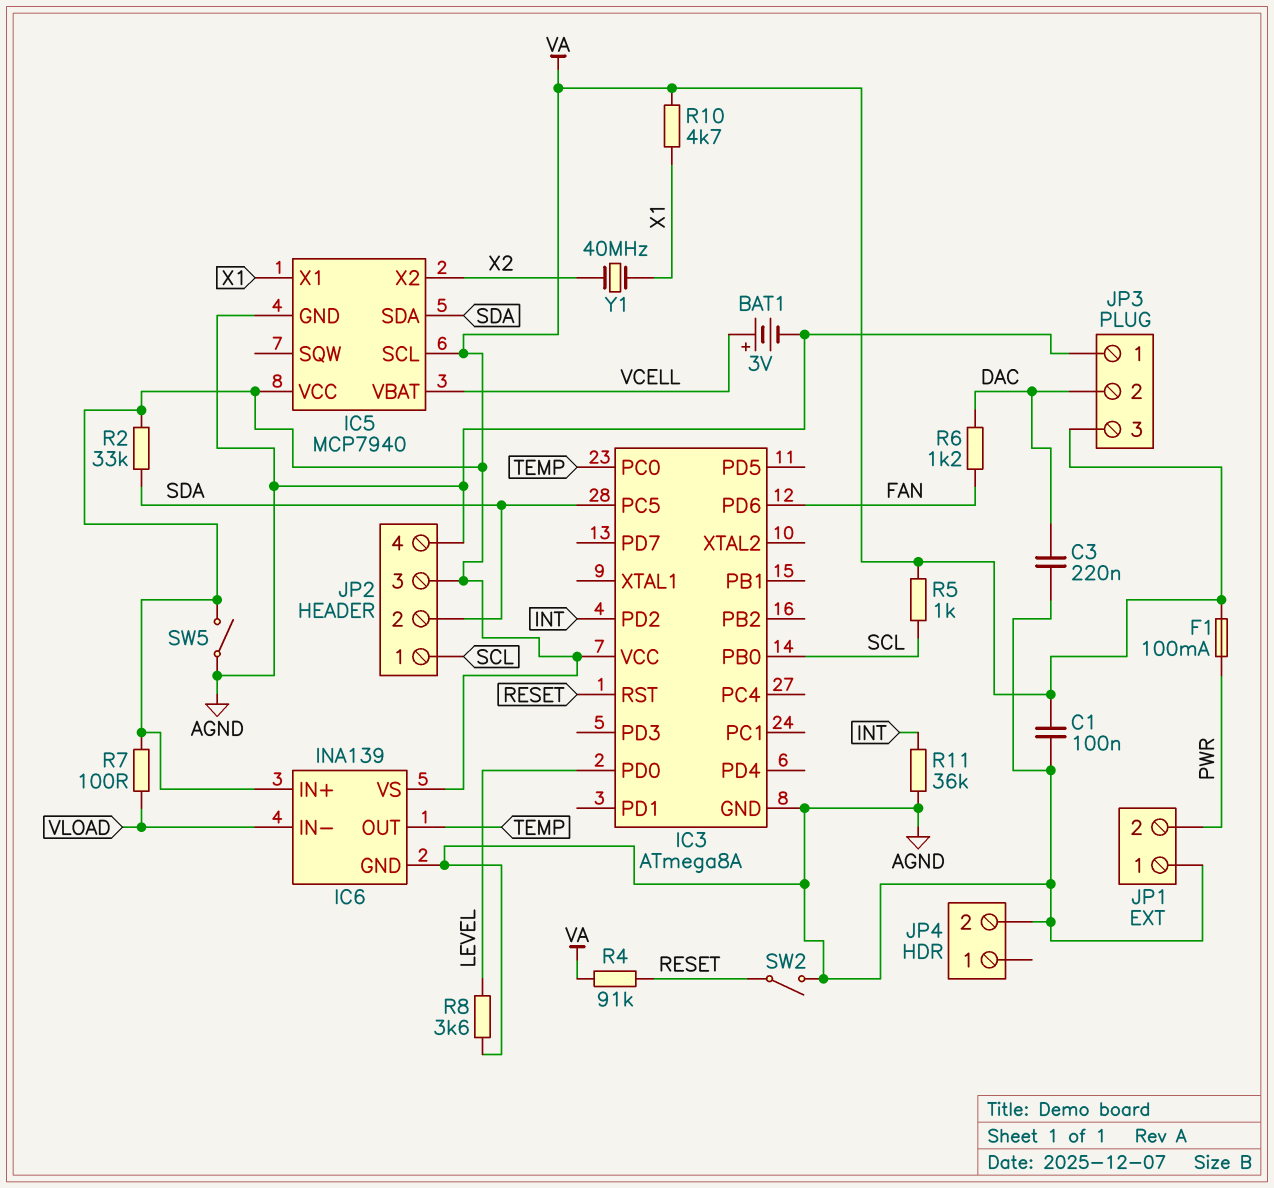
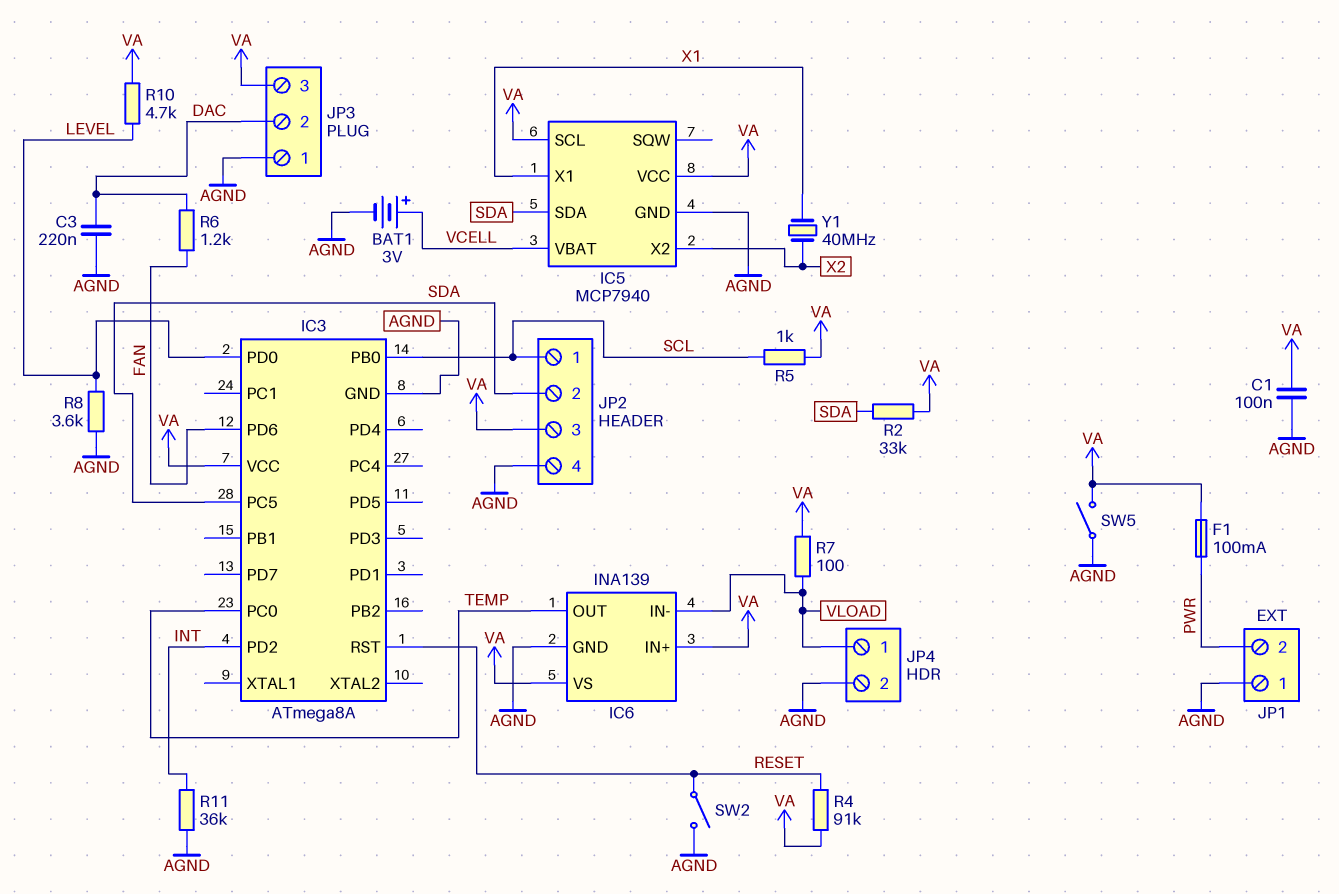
JP4 pin 1: none -> VLOAD
R10: 4.7k (VA, X1) -> 4.7k (LEVEL, VA)

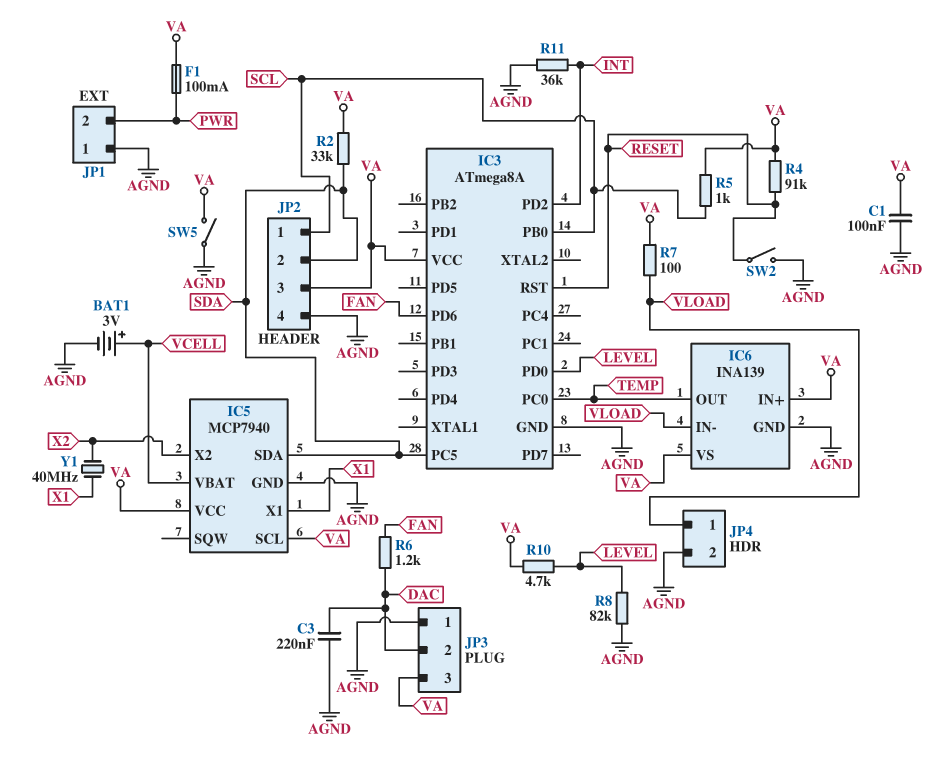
R8: 3.6k (AGND, LEVEL) -> 82k (AGND, LEVEL)

